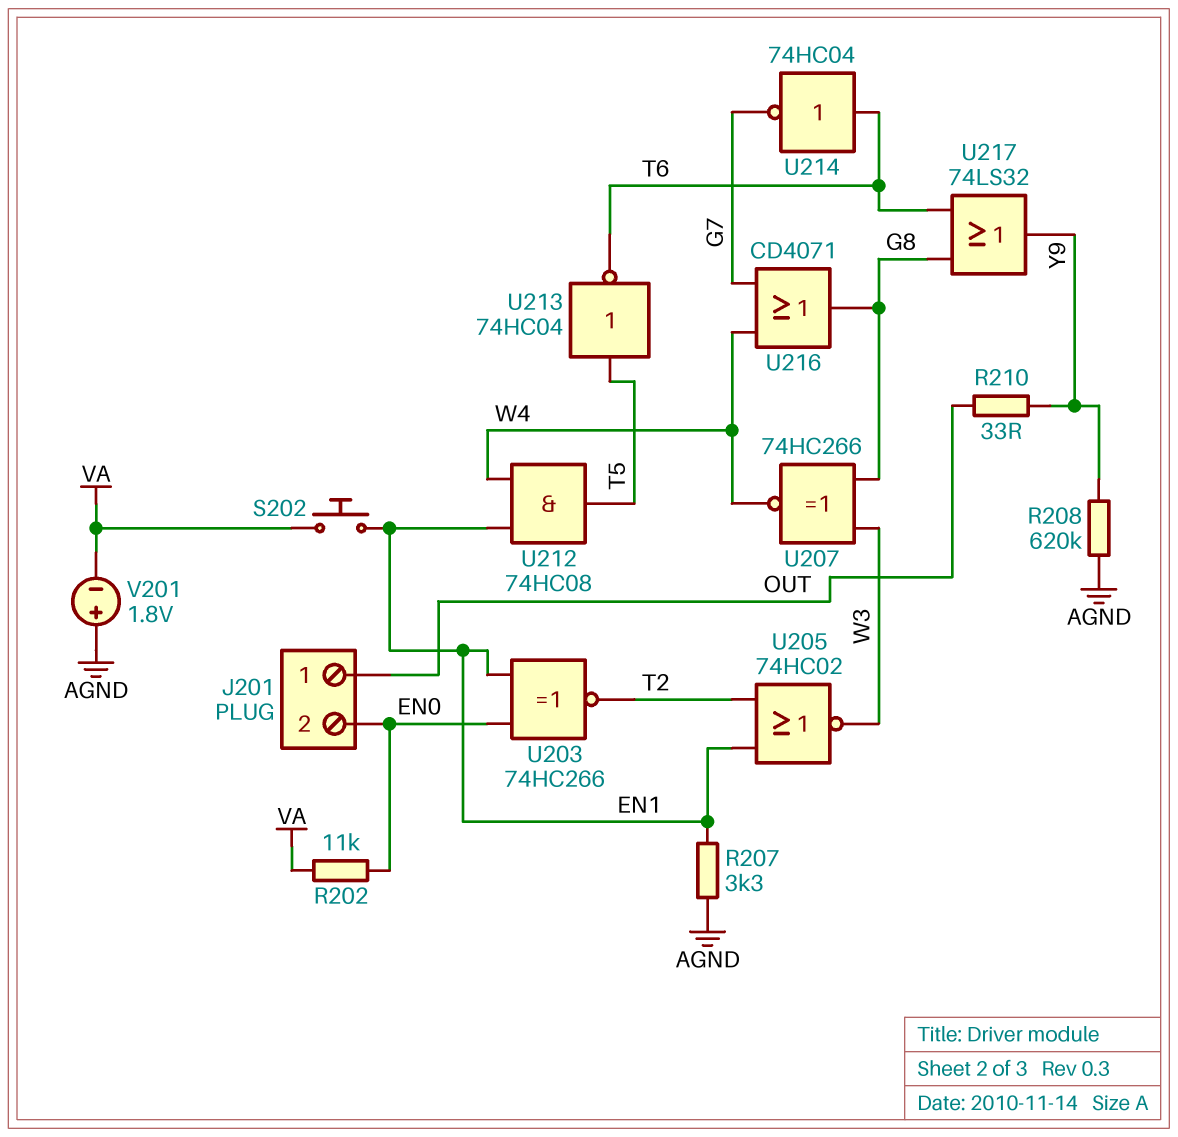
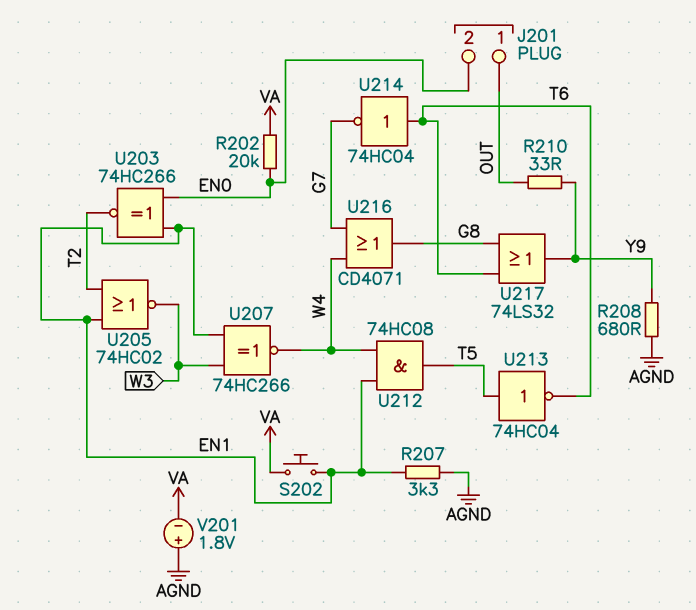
R202: 11k (EN0, VA) -> 20k (EN0, VA)
R208: 620k (AGND, Y9) -> 680 (AGND, Y9)
U207: XNOR 74HC266 (in G8, in W3, out W4) -> XNOR 74HC266 (in EN1, in W3, out W4)

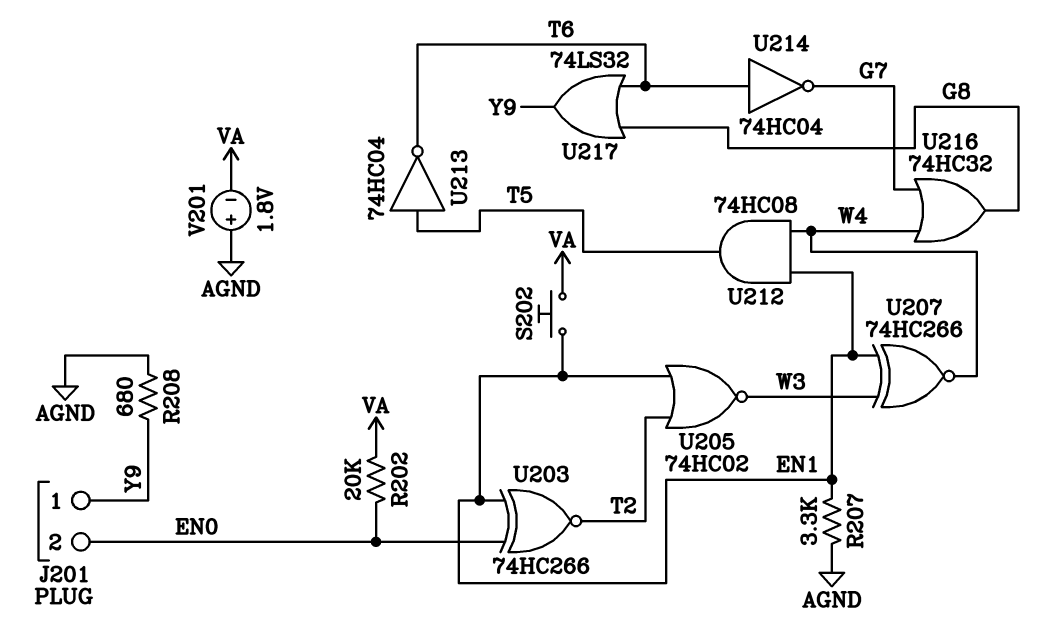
J201 pin 1: OUT -> Y9
R210: 33 (OUT, Y9) -> none
U216: OR CD4071 (in G7, in W4, out G8) -> OR 74HC32 (in G7, in W4, out G8)

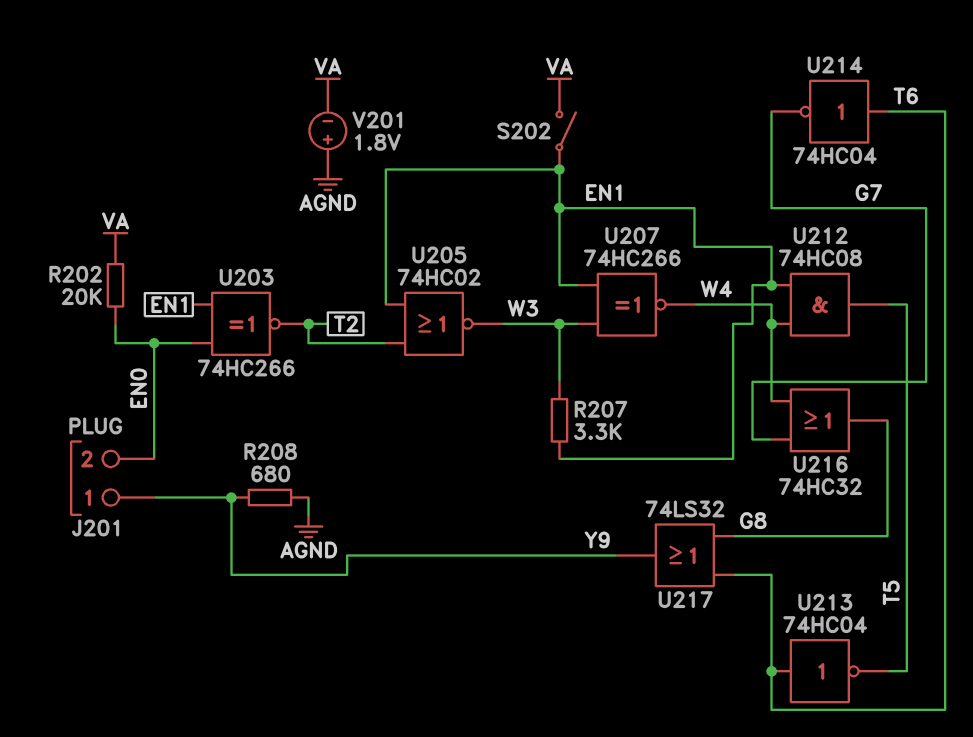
R207: 3.3k (AGND, EN1) -> 3.3k (EN1, W3)
S202: button (EN1, VA) -> switch (EN1, VA)
U213: NOT 74HC04 (in T5, out T6) -> NOT 74HC04 (in T6, out T5)

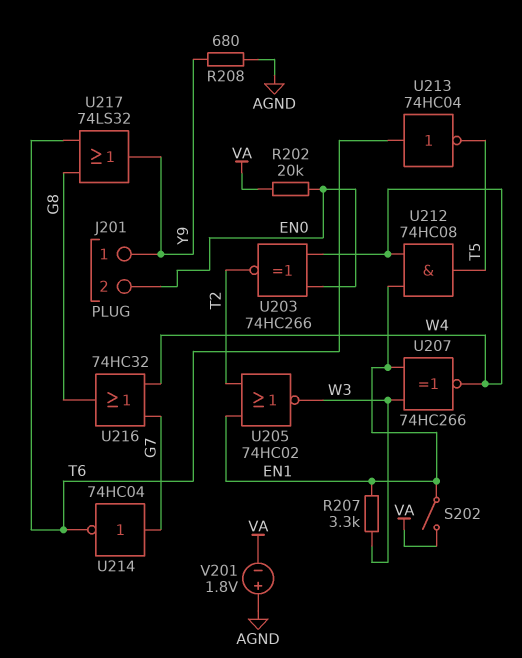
U203: XNOR 74HC266 (in EN0, in EN1, out T2) -> XNOR 74HC266 (in EN0, in W4, out T2)
U214: NOT 74HC04 (in T6, out G7) -> NOT 74HC04 (in G7, out T6)

